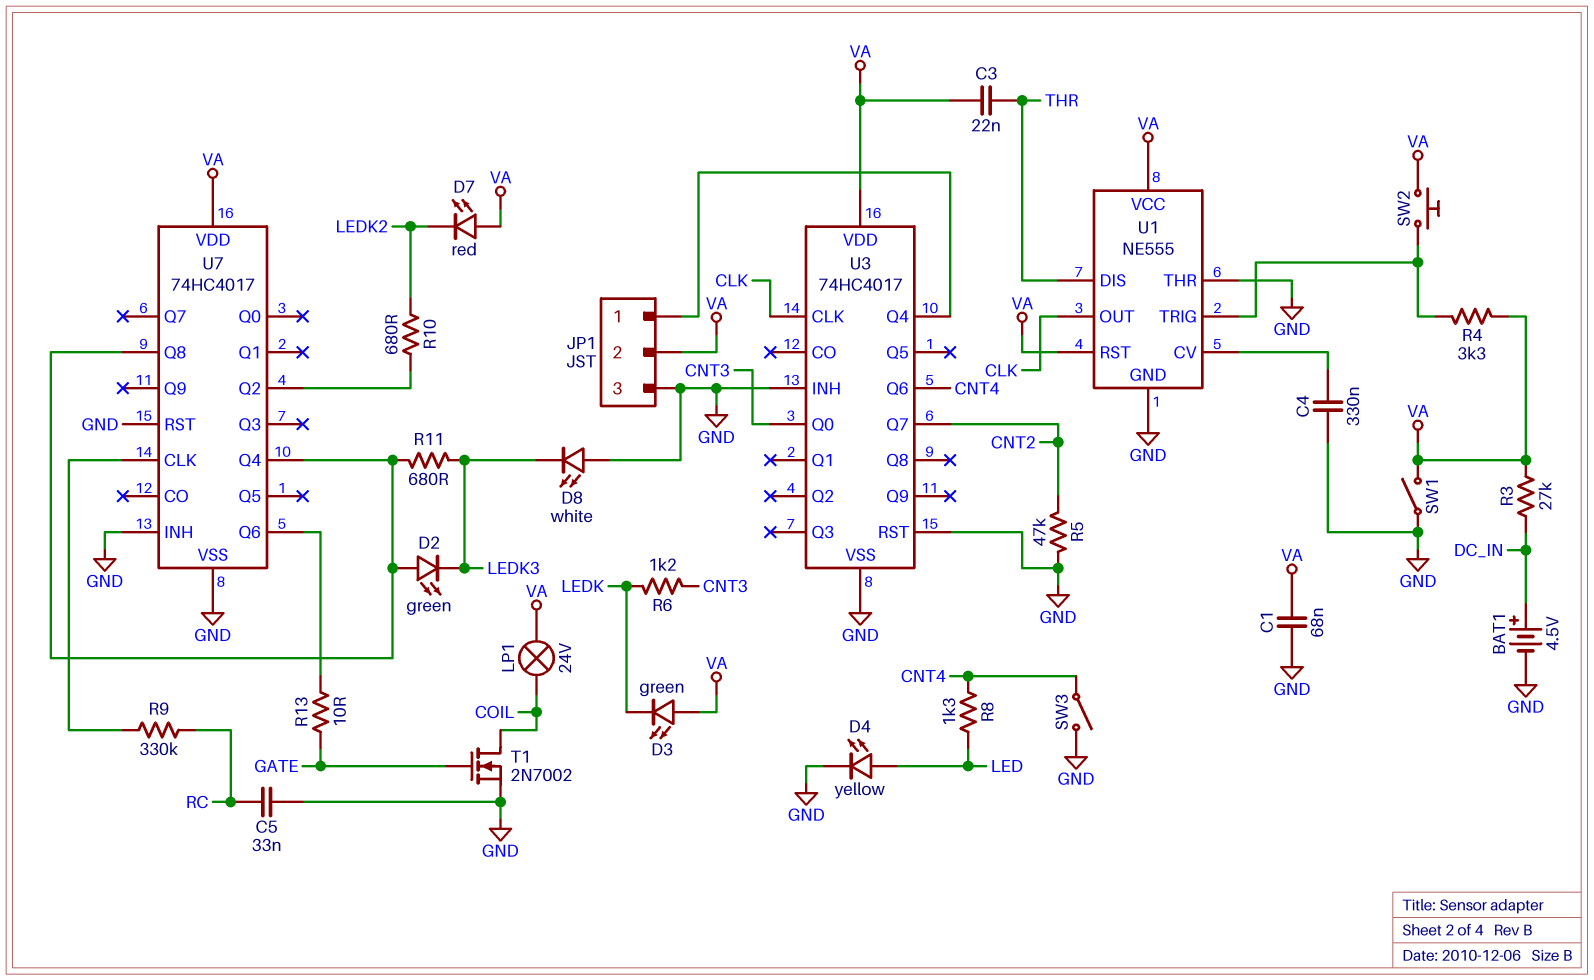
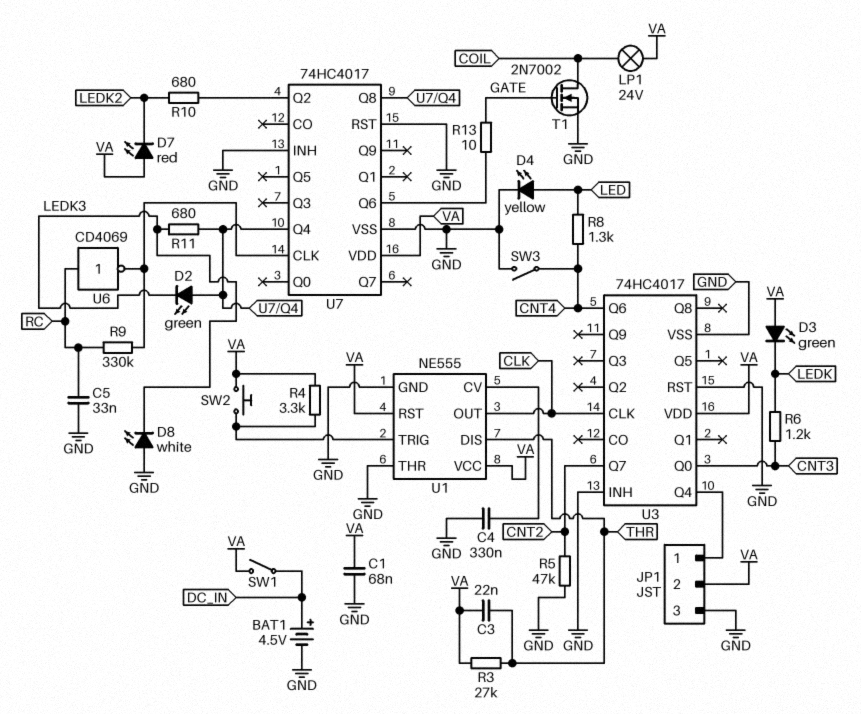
R3: 27k (DC_IN, VA) -> 27k (THR, VA)
SW1: switch (GND, VA) -> switch (DC_IN, VA)
U6: none -> NOT CD4069 (in RC, out U7/CLK)

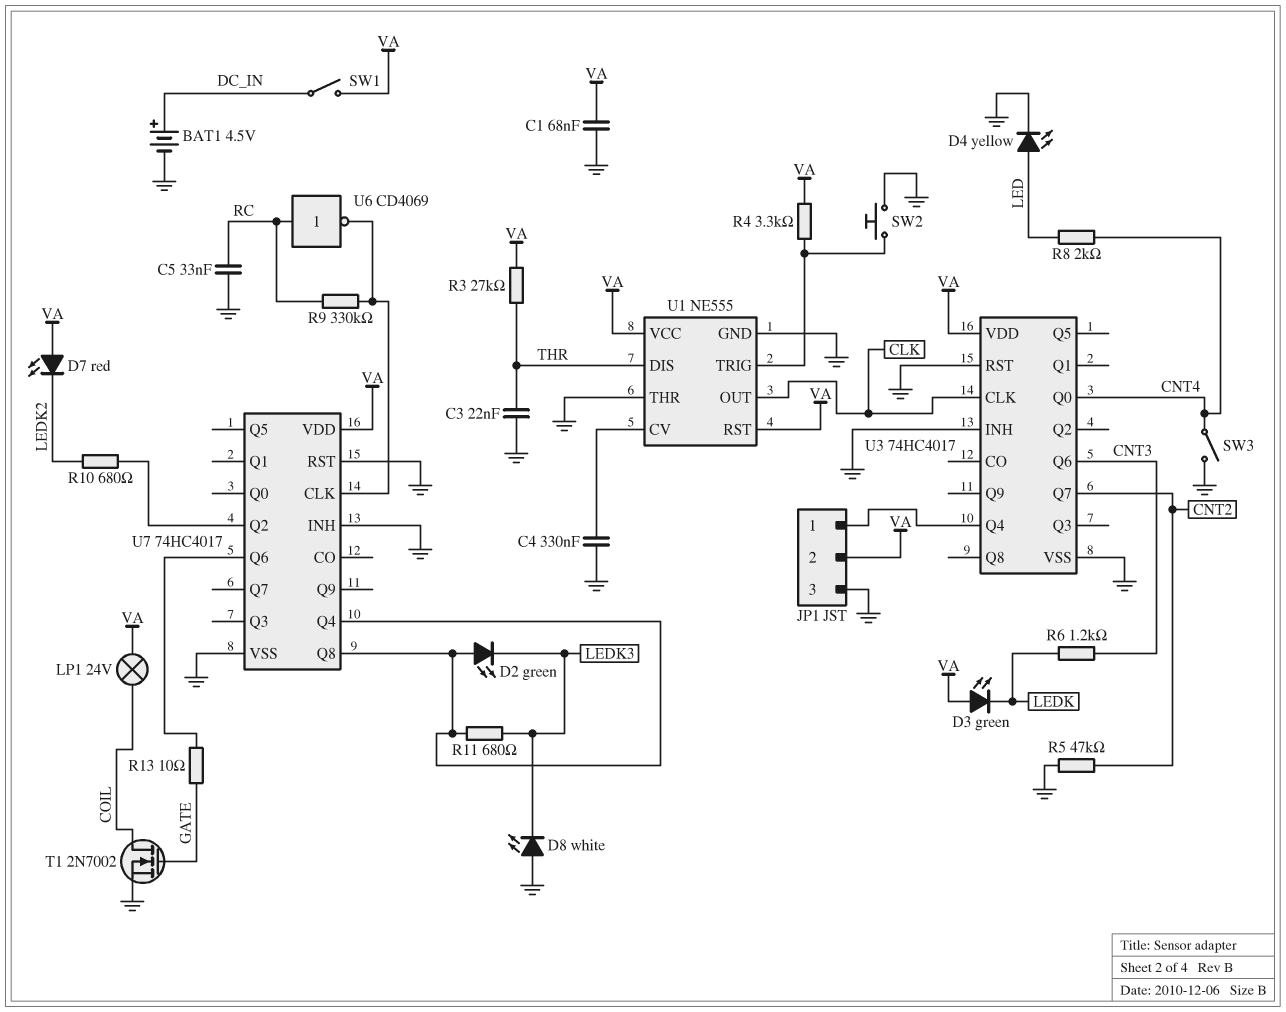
C3: 22nF (THR, VA) -> 22nF (GND, THR)
R8: 1.3k (CNT4, LED) -> 2k (CNT4, LED)
SW2: button (U1/TRIG, VA) -> button (GND, U1/TRIG)
U3 pin Q0: CNT3 -> CNT4
U3 pin Q6: CNT4 -> CNT3

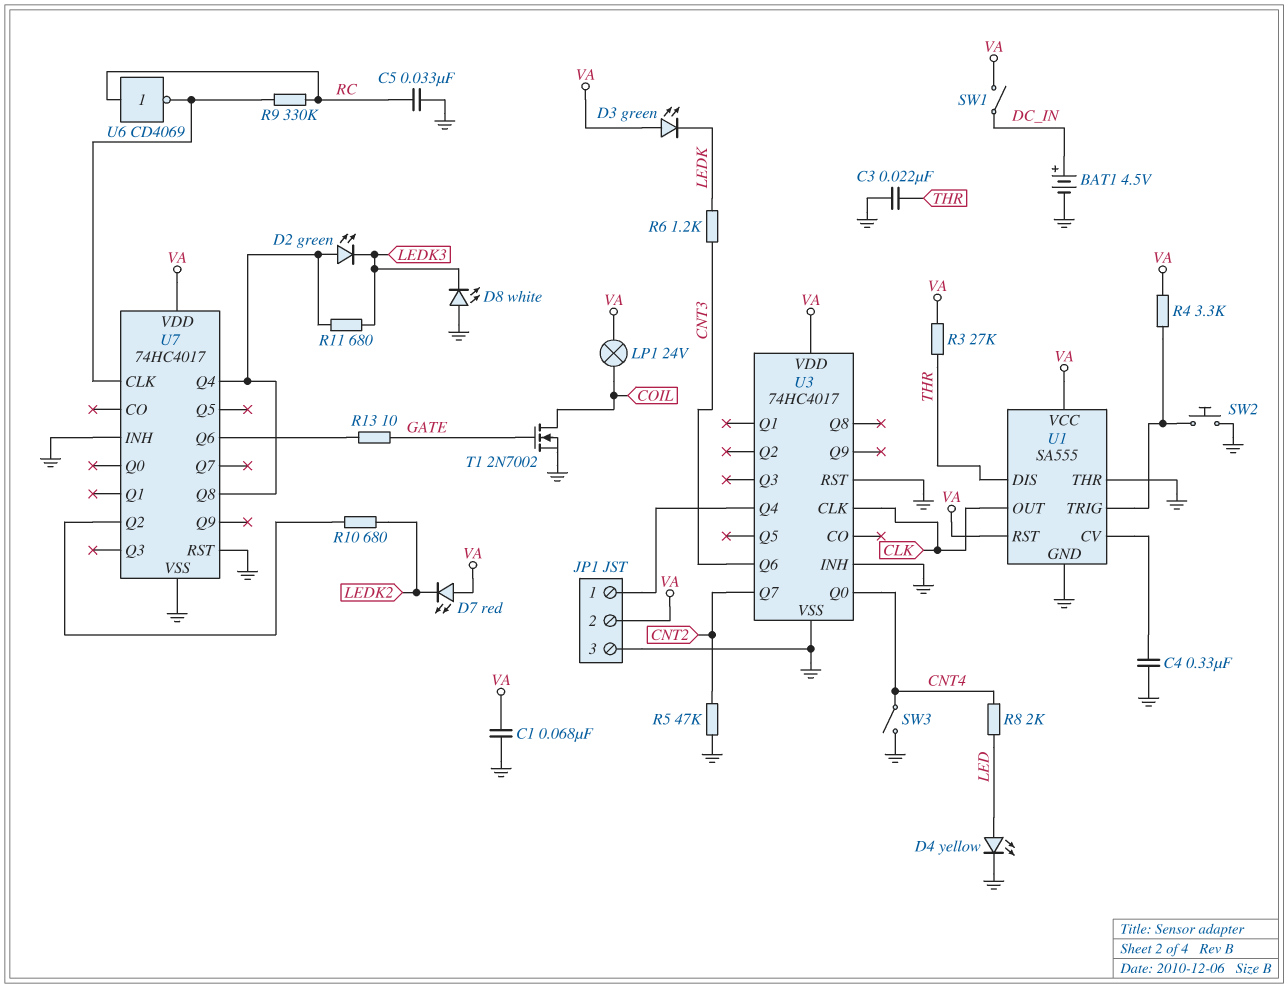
U1: NE555 -> SA555

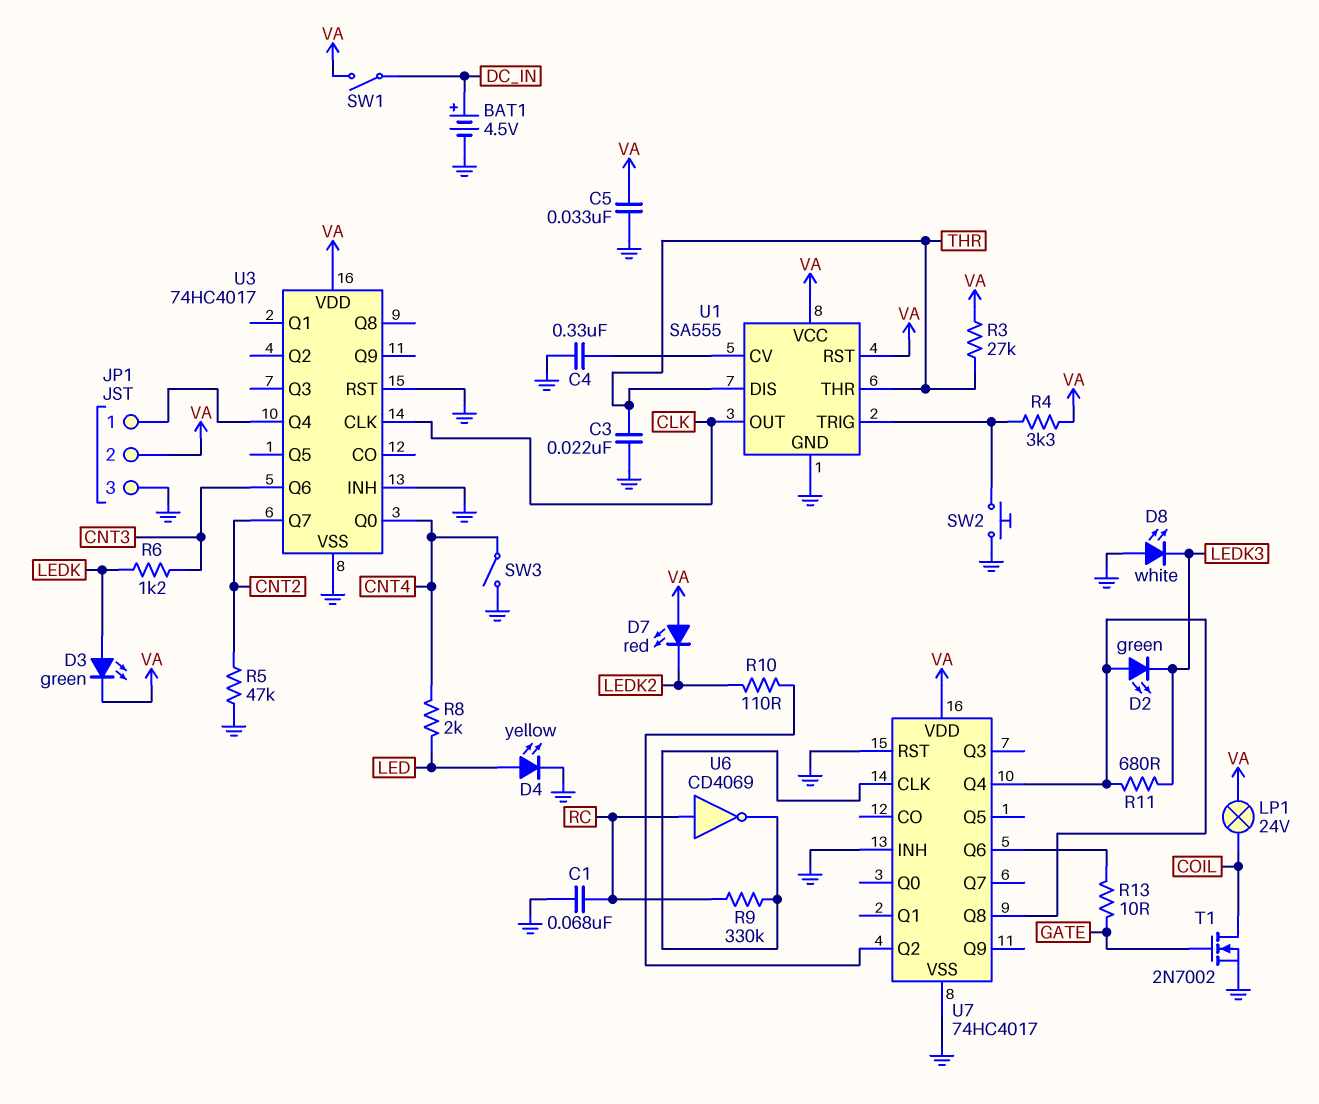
C1: 68nF (GND, VA) -> 68nF (GND, RC)
C5: 33nF (GND, RC) -> 33nF (GND, VA)
D3: LED green (A VA, K LEDK) -> LED green (A LEDK, K VA)
R10: 680 (LEDK2, U7/Q2) -> 110 (LEDK2, U7/Q2)
U1 pin THR: GND -> THR

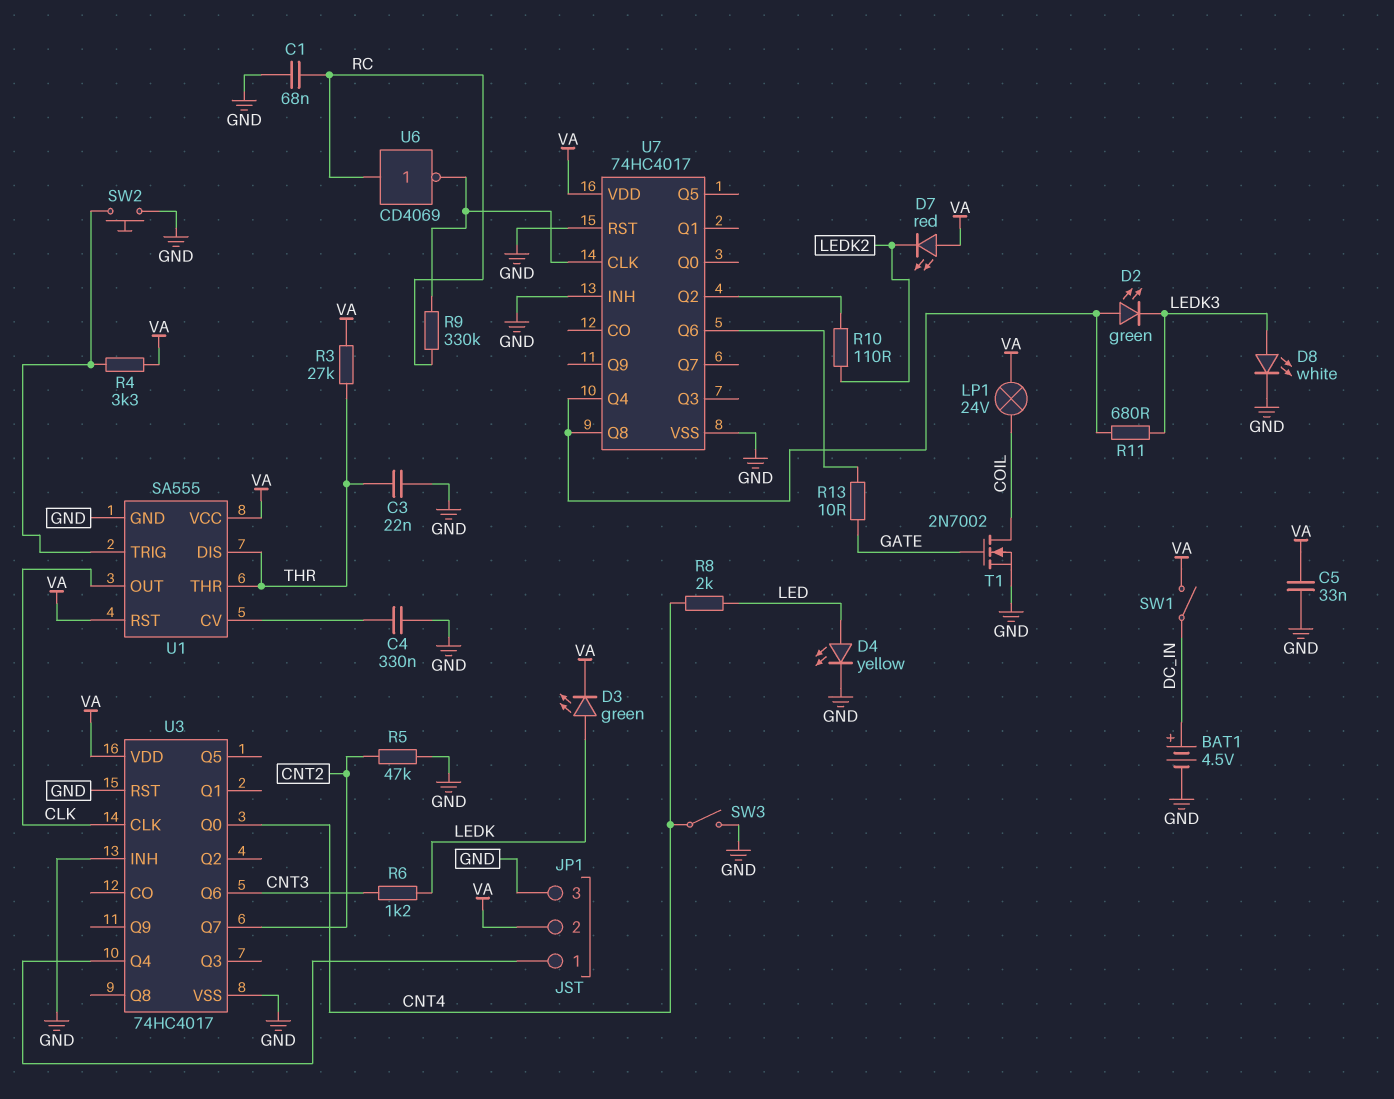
D8: LED white (A GND, K LEDK3) -> LED white (A LEDK3, K GND)

